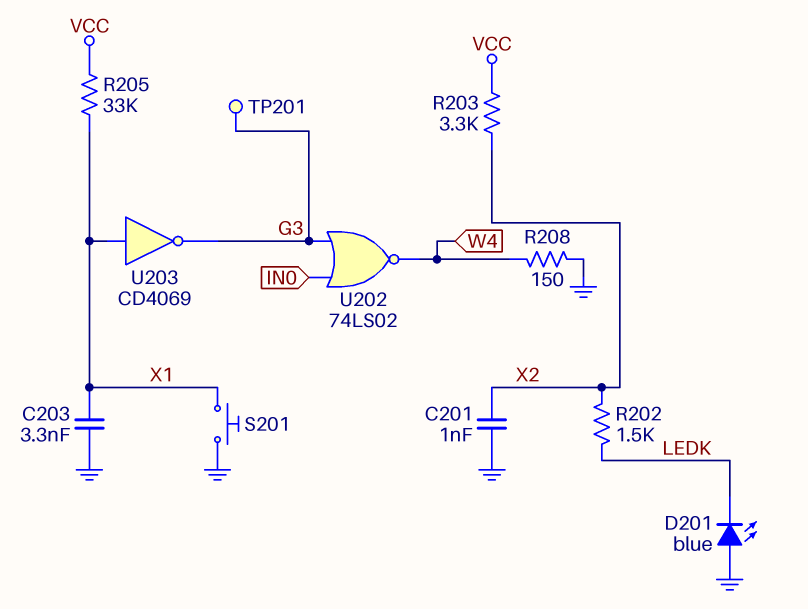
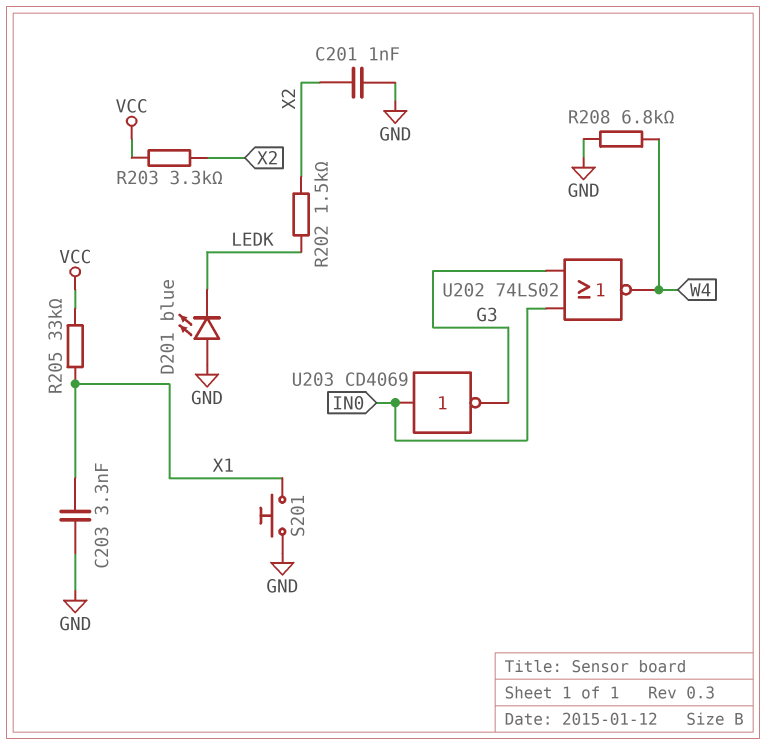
R208: 150 (GND, W4) -> 6.8k (GND, W4)
TP201: test point (G3) -> none
U203: NOT CD4069 (in X1, out G3) -> NOT CD4069 (in IN0, out G3)

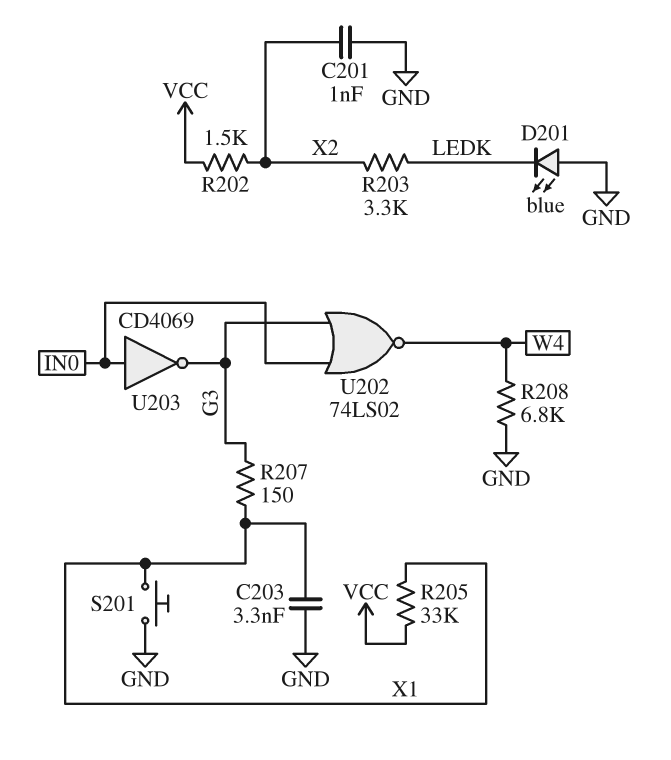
R202: 1.5k (LEDK, X2) -> 1.5k (VCC, X2)
R203: 3.3k (VCC, X2) -> 3.3k (LEDK, X2)
R207: none -> 150 (G3, X1)

